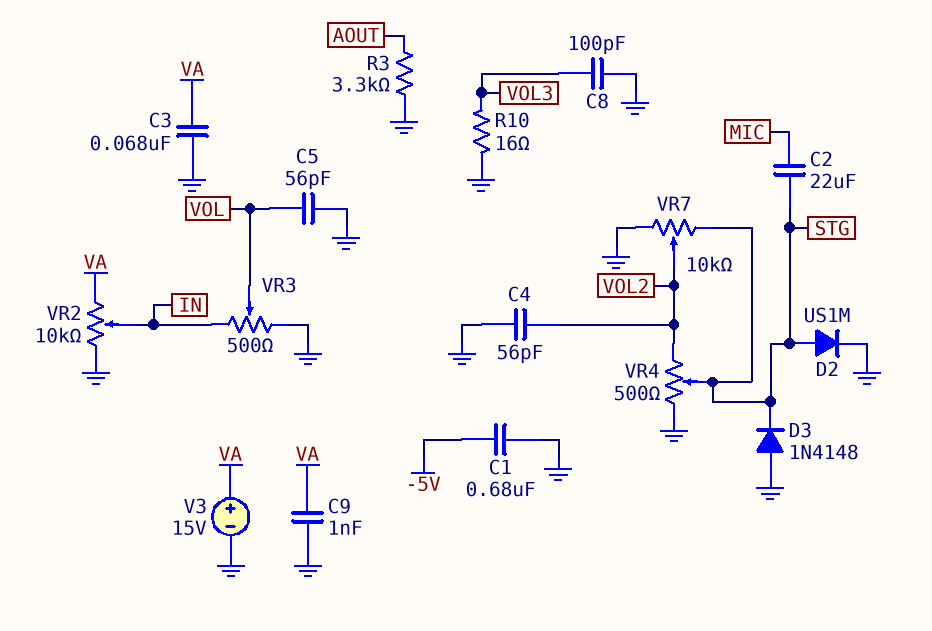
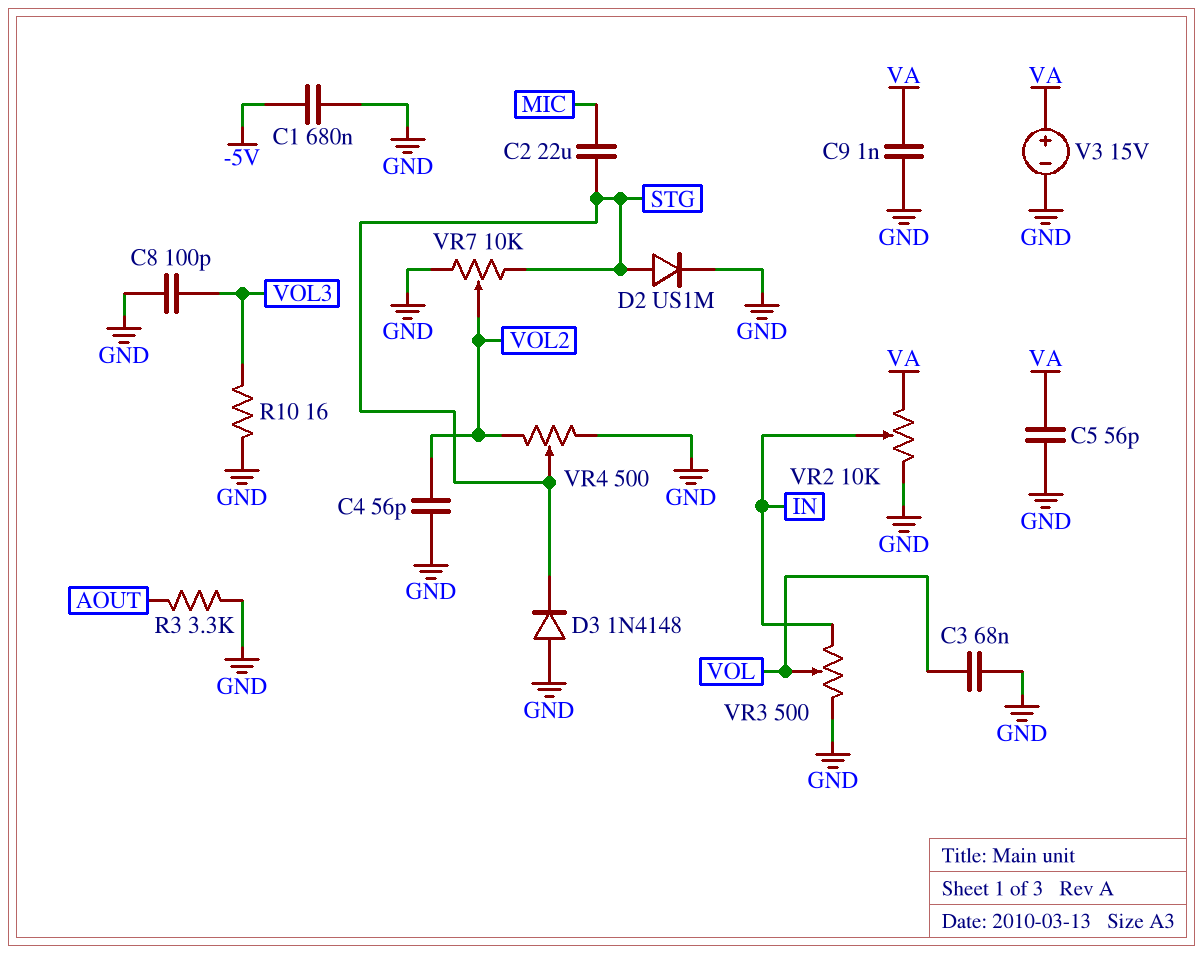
C3: 68nF (GND, VA) -> 68nF (GND, VOL)
C5: 56pF (GND, VOL) -> 56pF (GND, VA)

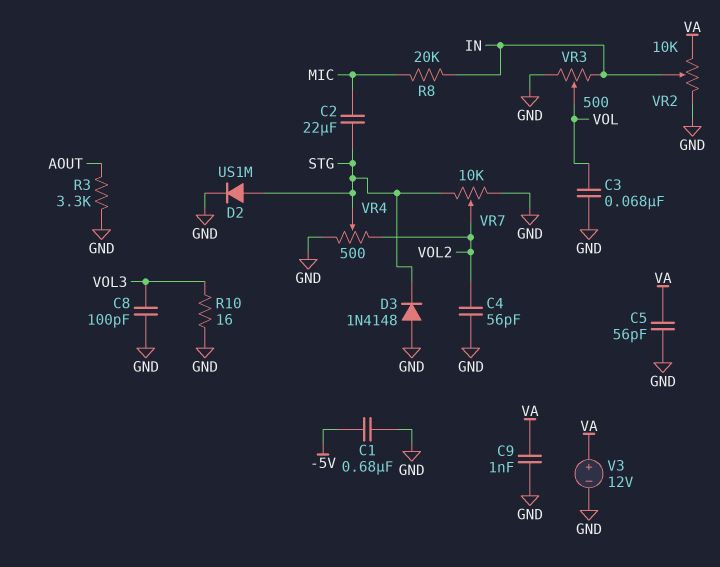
R8: none -> 20k (IN, MIC)
V3: 15V (plus VA, minus GND) -> 12V (plus VA, minus GND)

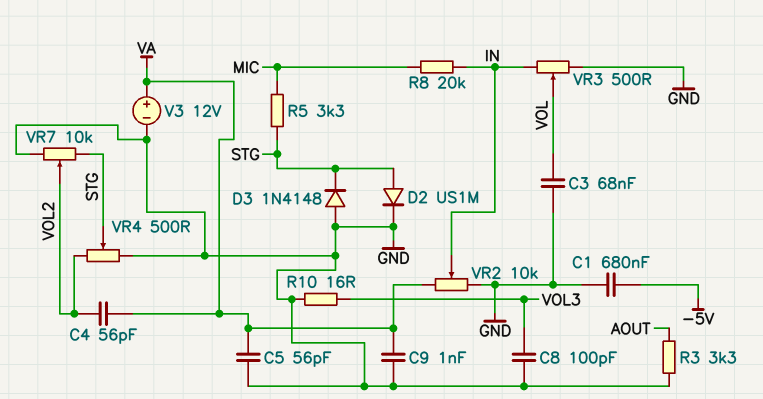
C2: 22uF (MIC, STG) -> none
C4: 56pF (GND, VOL2) -> 56pF (VA, VOL2)
R5: none -> 3.3k (MIC, STG)

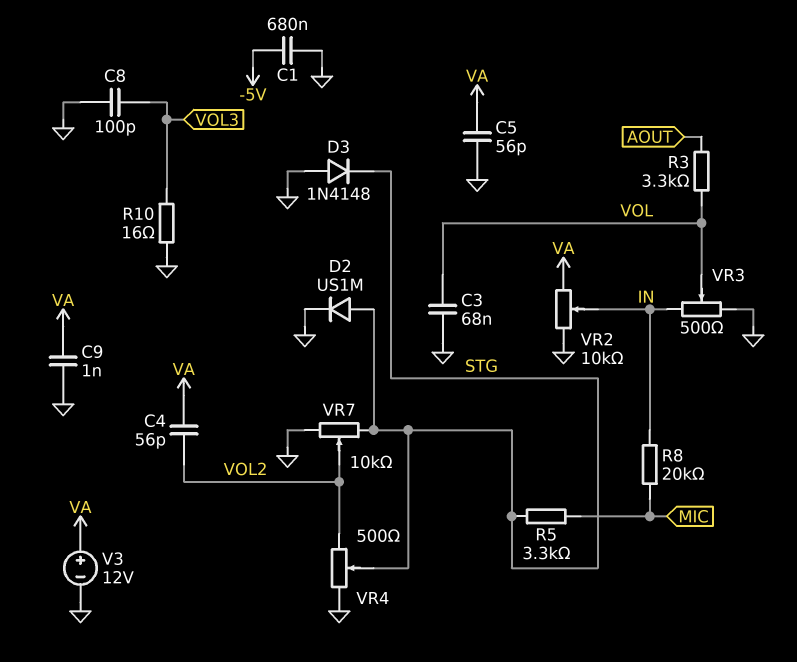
R3: 3.3k (AOUT, GND) -> 3.3k (AOUT, VOL)

